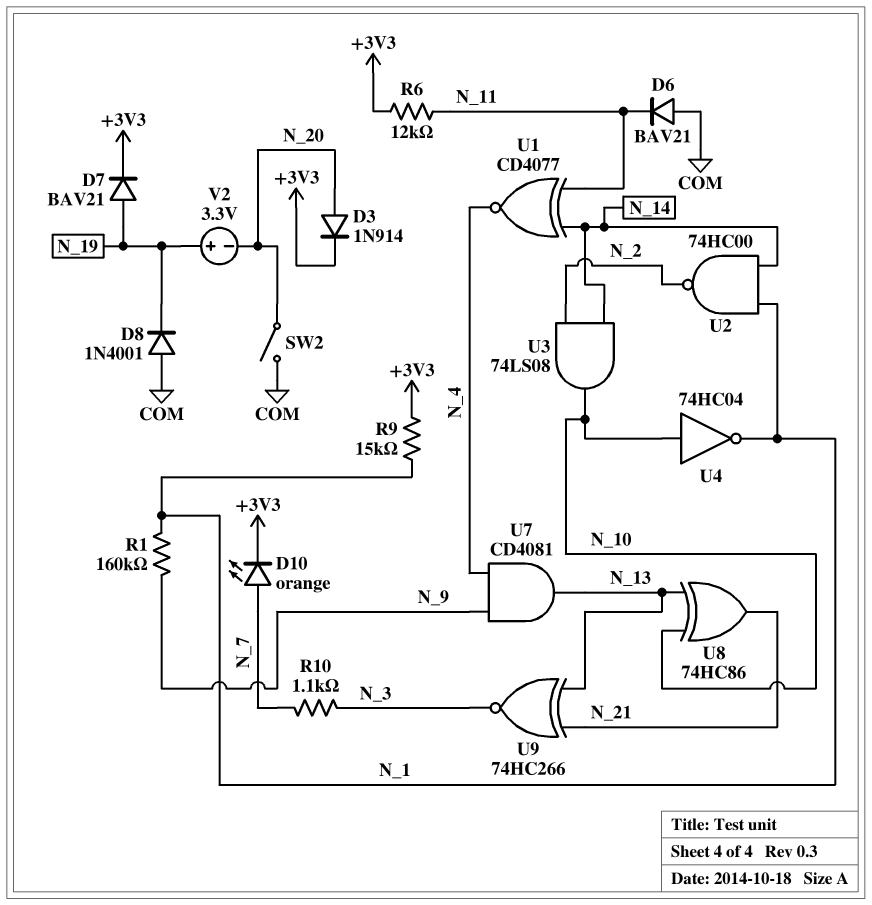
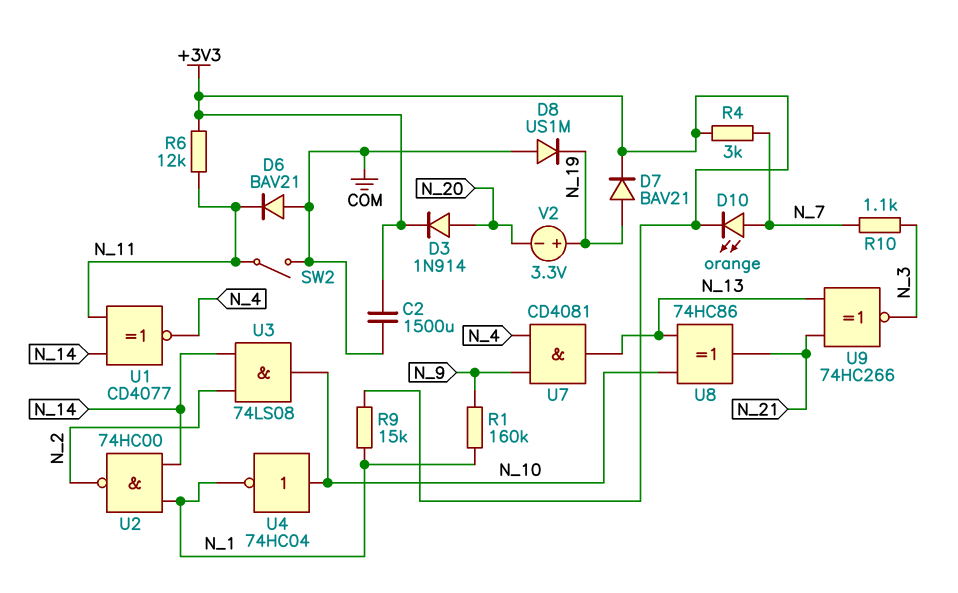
C2: none -> 1500uF (+3V3, COM)
D8: diode 1N4001 (A COM, K N_19) -> diode US1M (A COM, K N_19)
R4: none -> 3k (+3V3, N_7)
SW2: switch (COM, N_20) -> switch (COM, N_11)

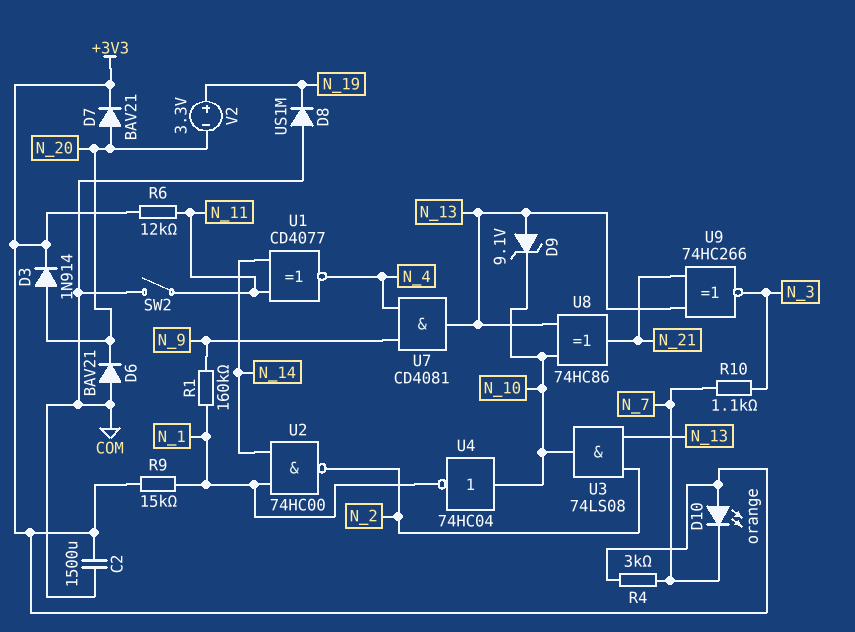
D6: diode BAV21 (A COM, K N_11) -> diode BAV21 (A COM, K N_20)
D7: diode BAV21 (A N_19, K +3V3) -> diode BAV21 (A N_20, K +3V3)
D9: none -> zener 9.1V (A N_13, K N_10)
D10: LED orange (A N_7, K +3V3) -> LED orange (A +3V3, K N_7)
U3: AND 74LS08 (in N_2, in N_14, out N_10) -> AND 74LS08 (in N_2, in N_13, out N_10)

